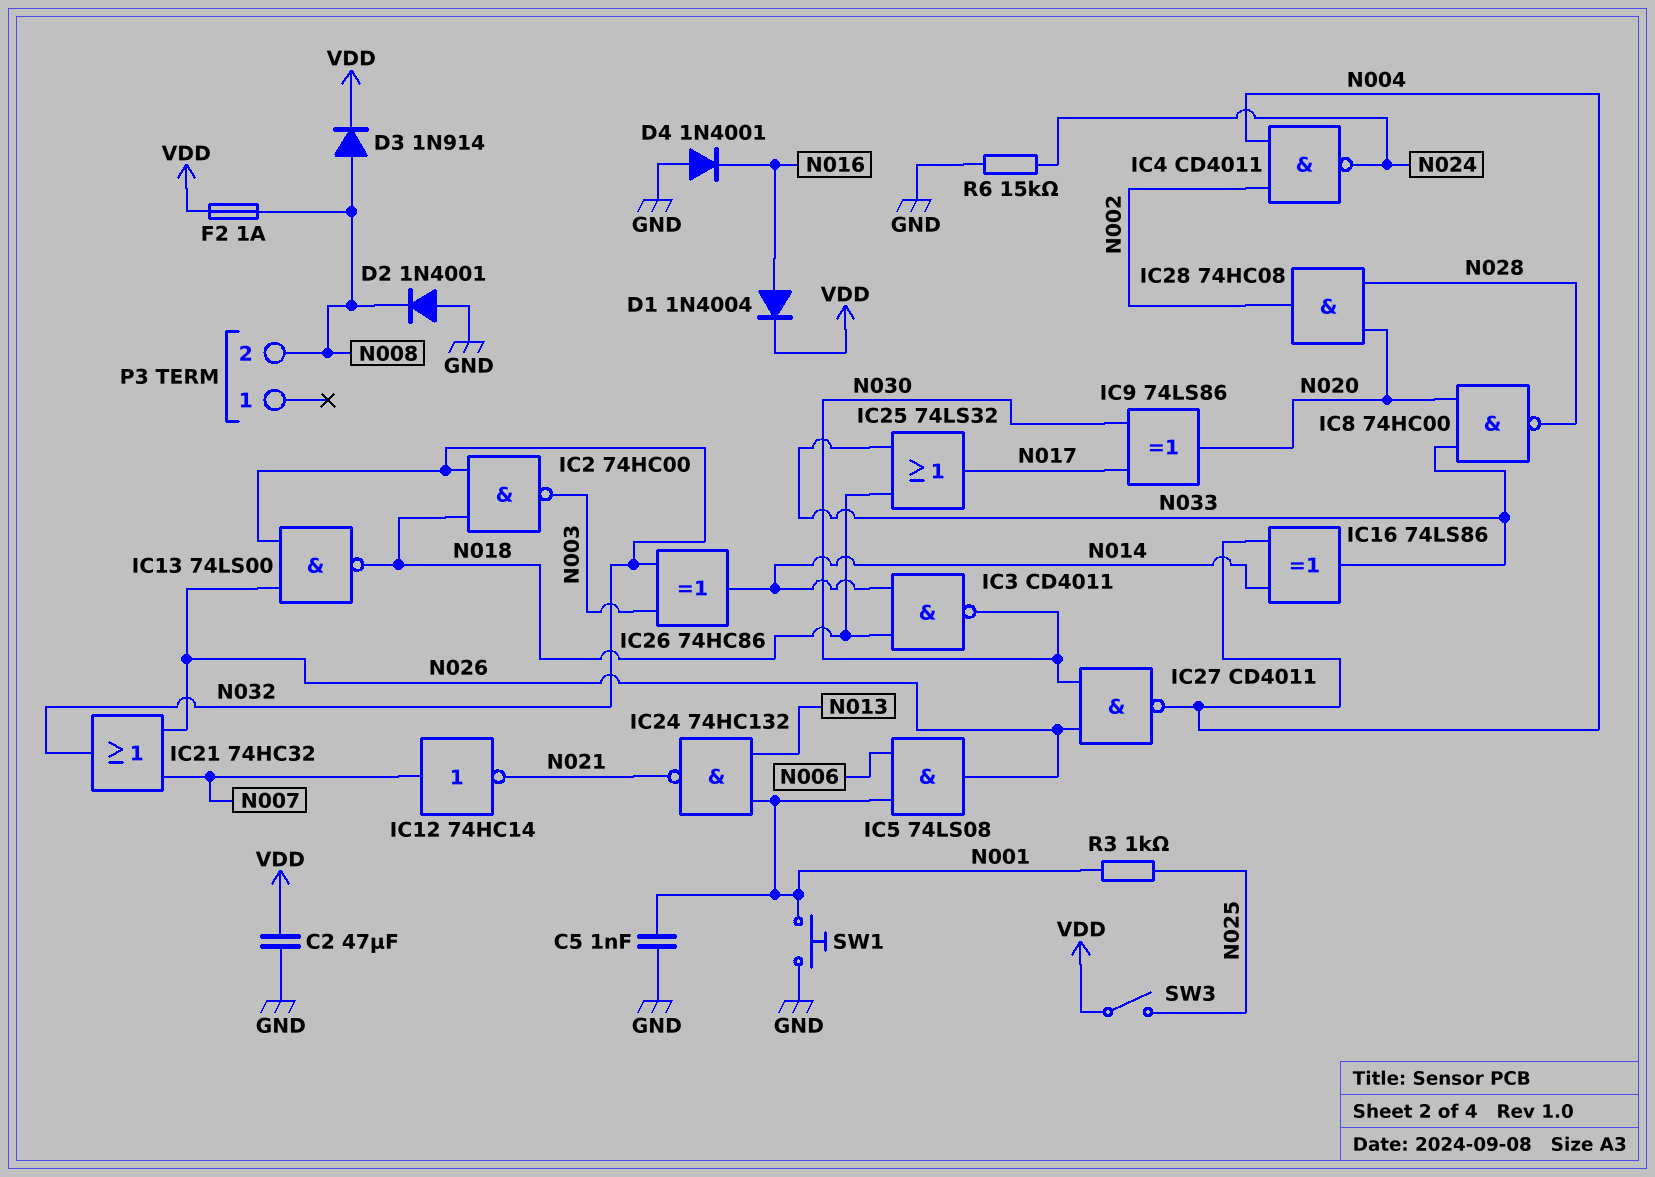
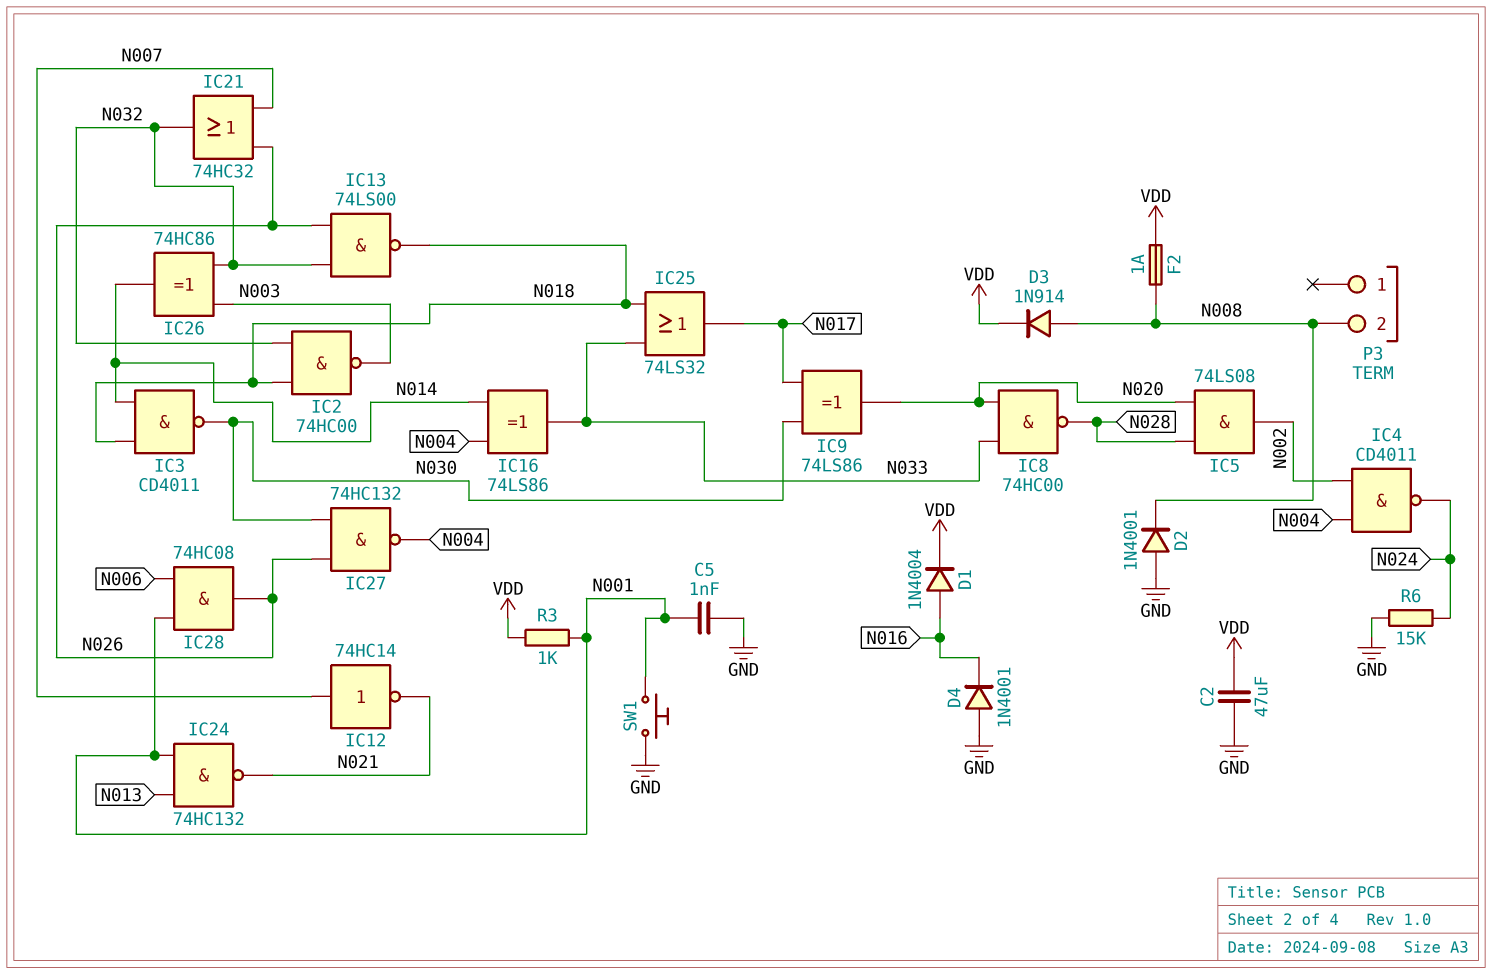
IC5: AND 74LS08 (in N001, in N006, out N026) -> AND 74LS08 (in N020, in N028, out N002)
IC27: NAND CD4011 (in N026, in N030, out N004) -> NAND 74HC132 (in N026, in N030, out N004)
IC28: AND 74HC08 (in N020, in N028, out N002) -> AND 74HC08 (in N001, in N006, out N026)
R3: 1k (N001, N025) -> 1k (N001, VDD)
SW3: switch (N025, VDD) -> none

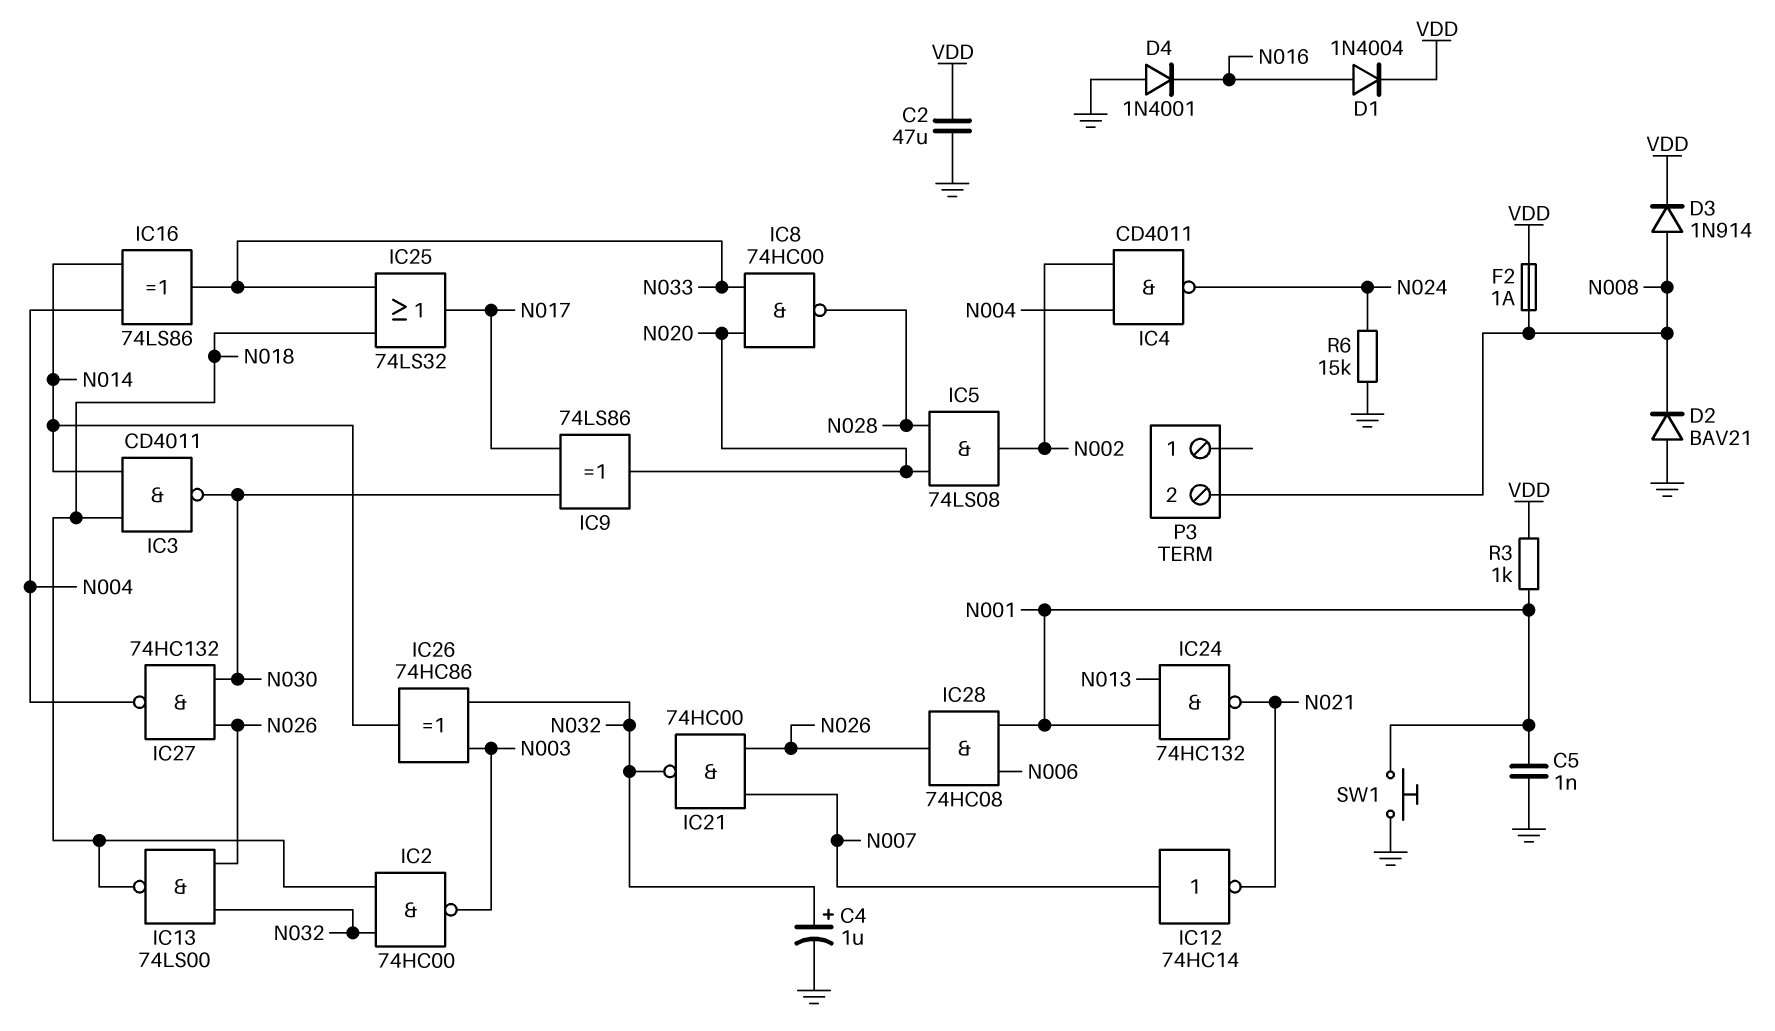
C4: none -> 1uF (plus N032, minus GND)
D2: diode 1N4001 (A GND, K N008) -> diode BAV21 (A GND, K N008)
IC21: OR 74HC32 (in N007, in N026, out N032) -> NAND 74HC00 (in N007, in N026, out N032)

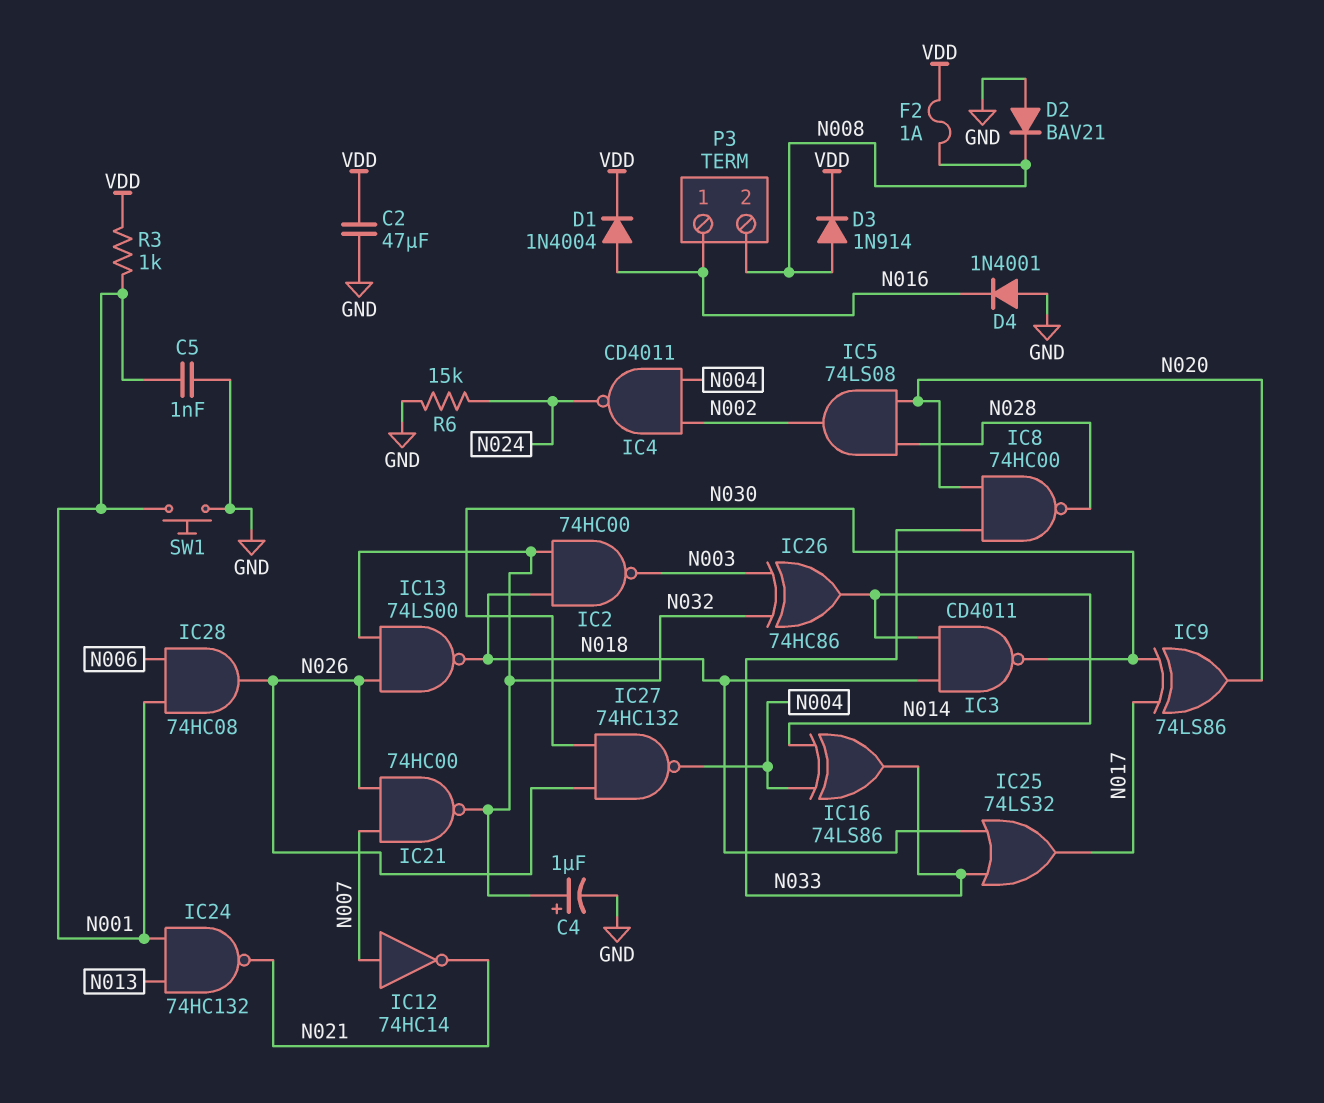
P3 pin 1: none -> N016

